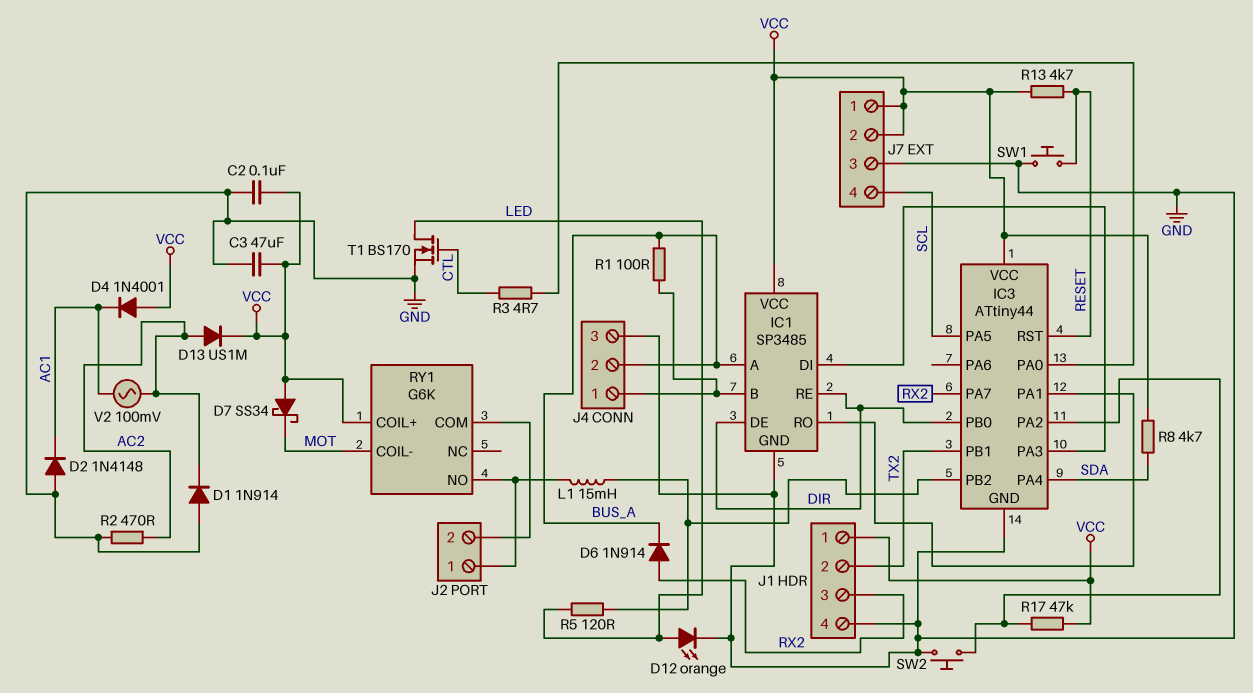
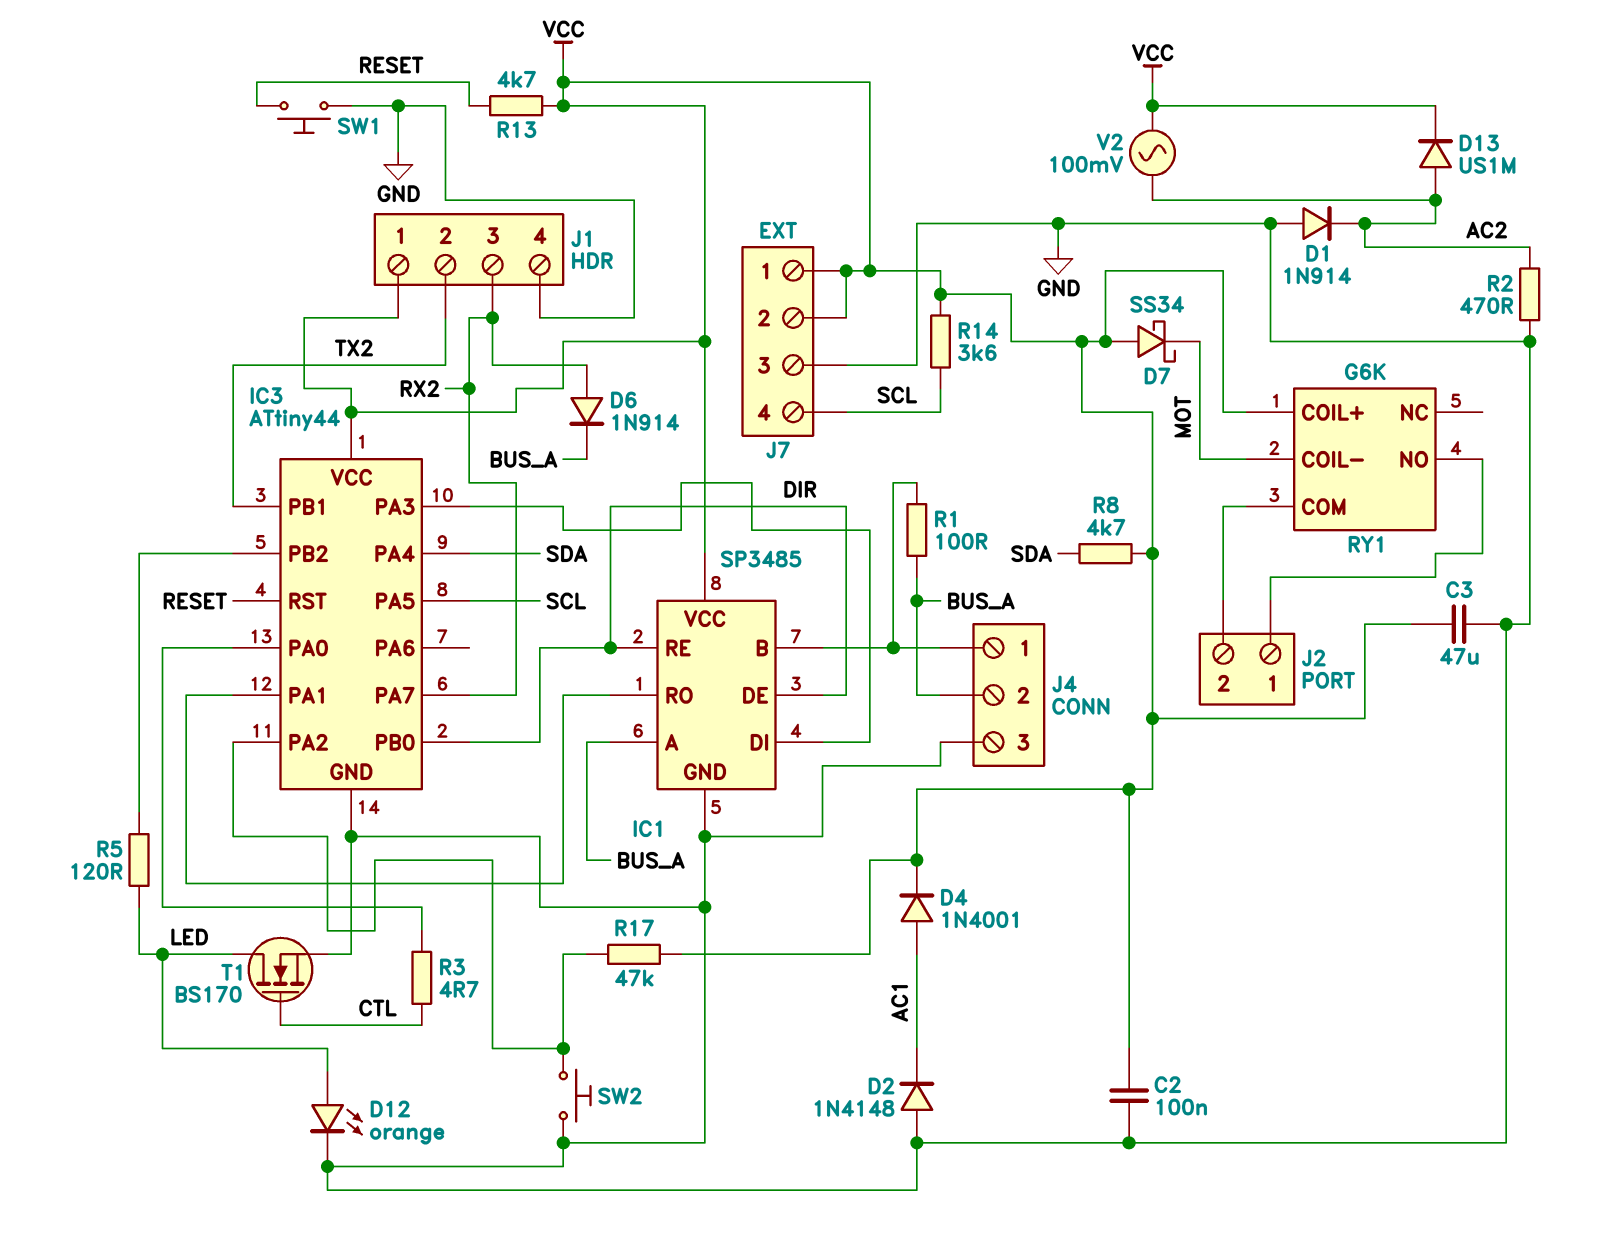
D4: diode 1N4001 (A VCC, K AC1) -> diode 1N4001 (A AC1, K VCC)
L1: 15mH (IC3/PB2, J2/1) -> none
R14: none -> 3.6k (SCL, VCC)
V2: AC 100mV (AC1, AC2) -> AC 100mV (AC2, VCC)

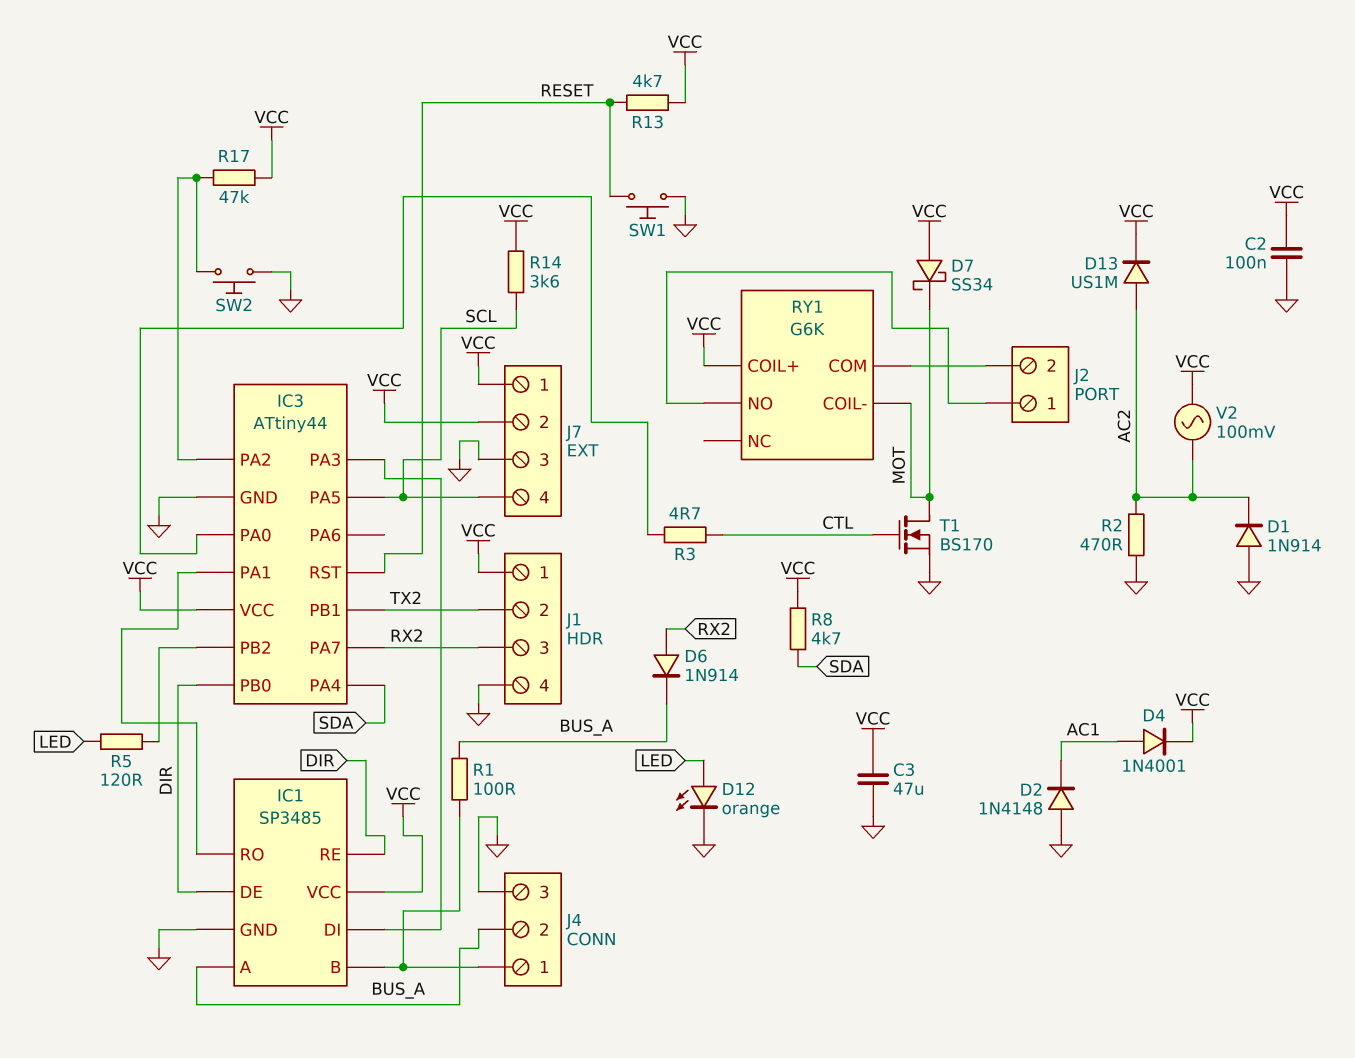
T1: NMOS BS170 (G CTL, D LED, S GND) -> NMOS BS170 (G CTL, D MOT, S GND)

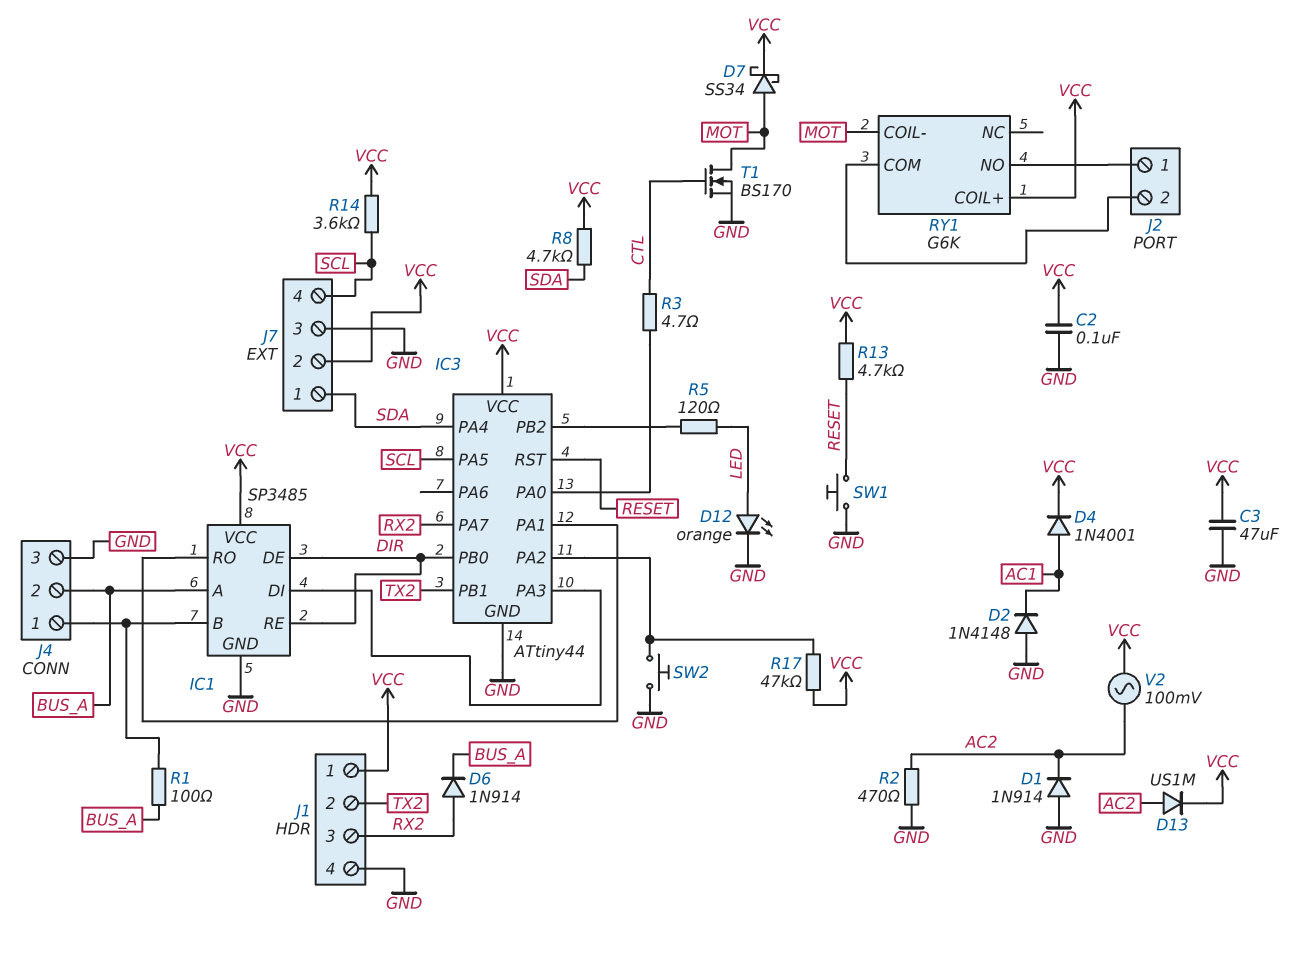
D7: schottky SS34 (A VCC, K MOT) -> schottky SS34 (A MOT, K VCC)
J7 pin 1: VCC -> SDA

